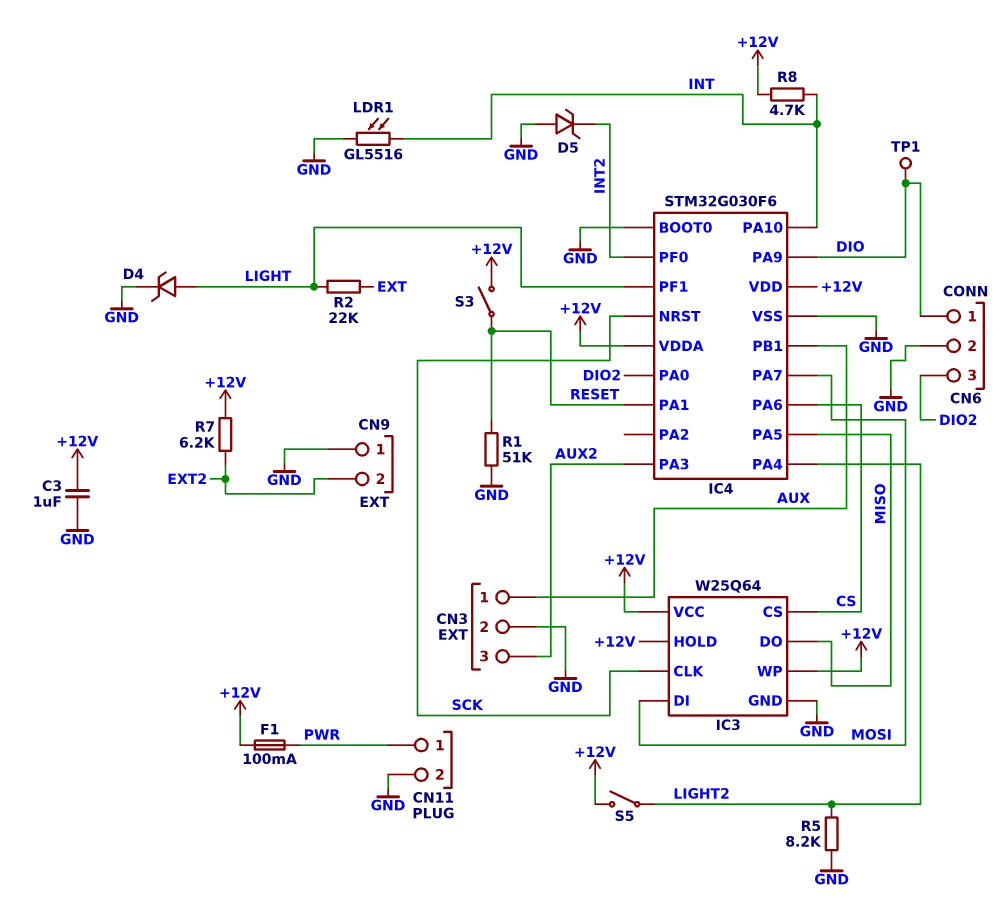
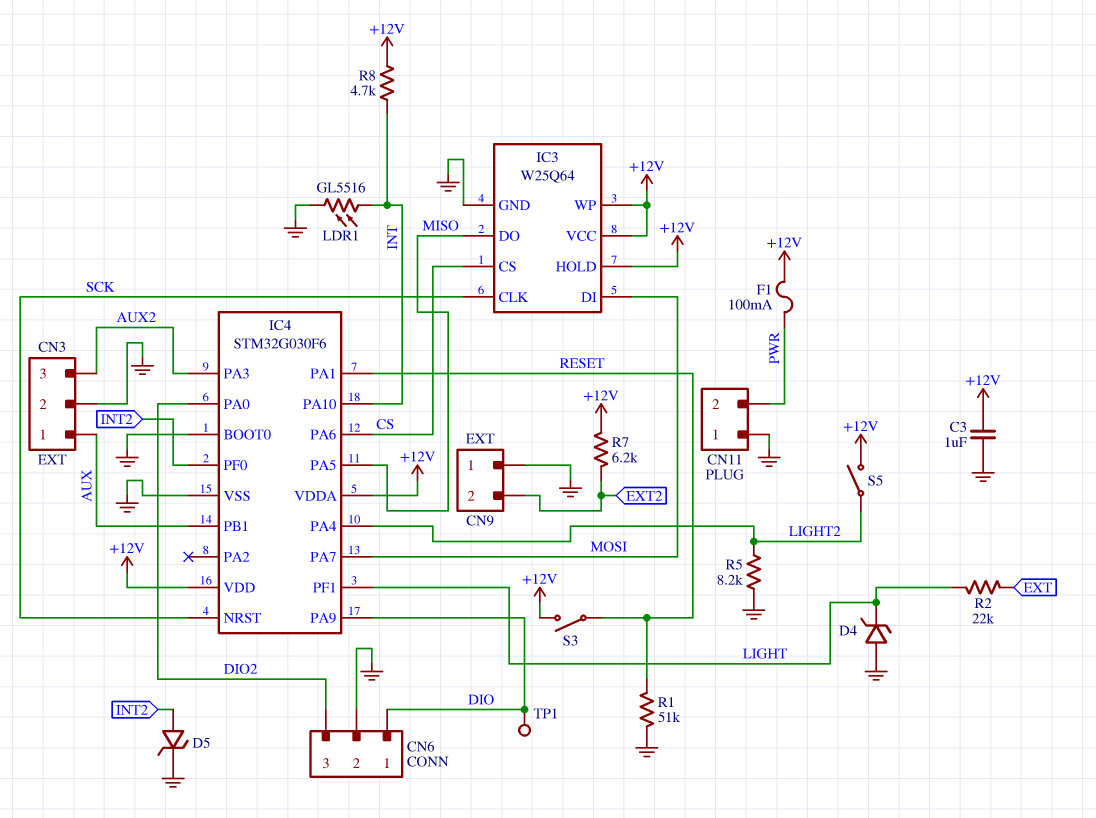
CN11 pin 1: PWR -> GND
CN11 pin 2: GND -> PWR
D4: zener (A LIGHT, K GND) -> zener (A GND, K LIGHT)
D5: zener (A GND, K INT2) -> zener (A INT2, K GND)

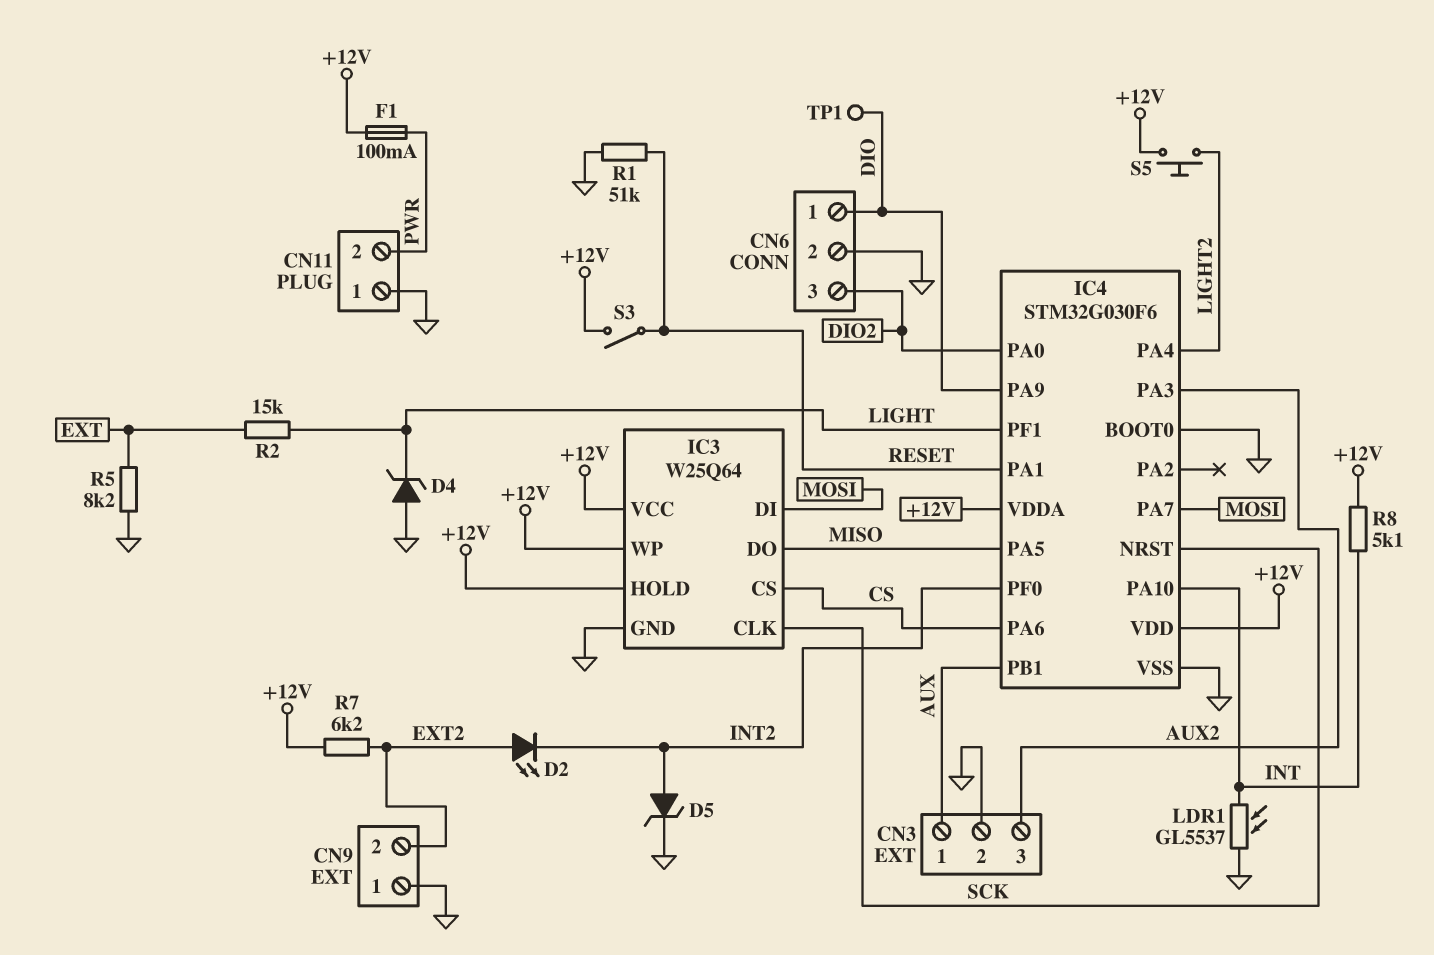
C3: 1uF (+12V, GND) -> none
D2: none -> LED (A EXT2, K INT2)
LDR1: GL5516 (GND, INT) -> GL5537 (GND, INT)
R2: 22k (EXT, LIGHT) -> 15k (EXT, LIGHT)
R5: 8.2k (GND, LIGHT2) -> 8.2k (EXT, GND)
R8: 4.7k (+12V, INT) -> 5.1k (+12V, INT)
S5: switch (+12V, LIGHT2) -> button (+12V, LIGHT2)

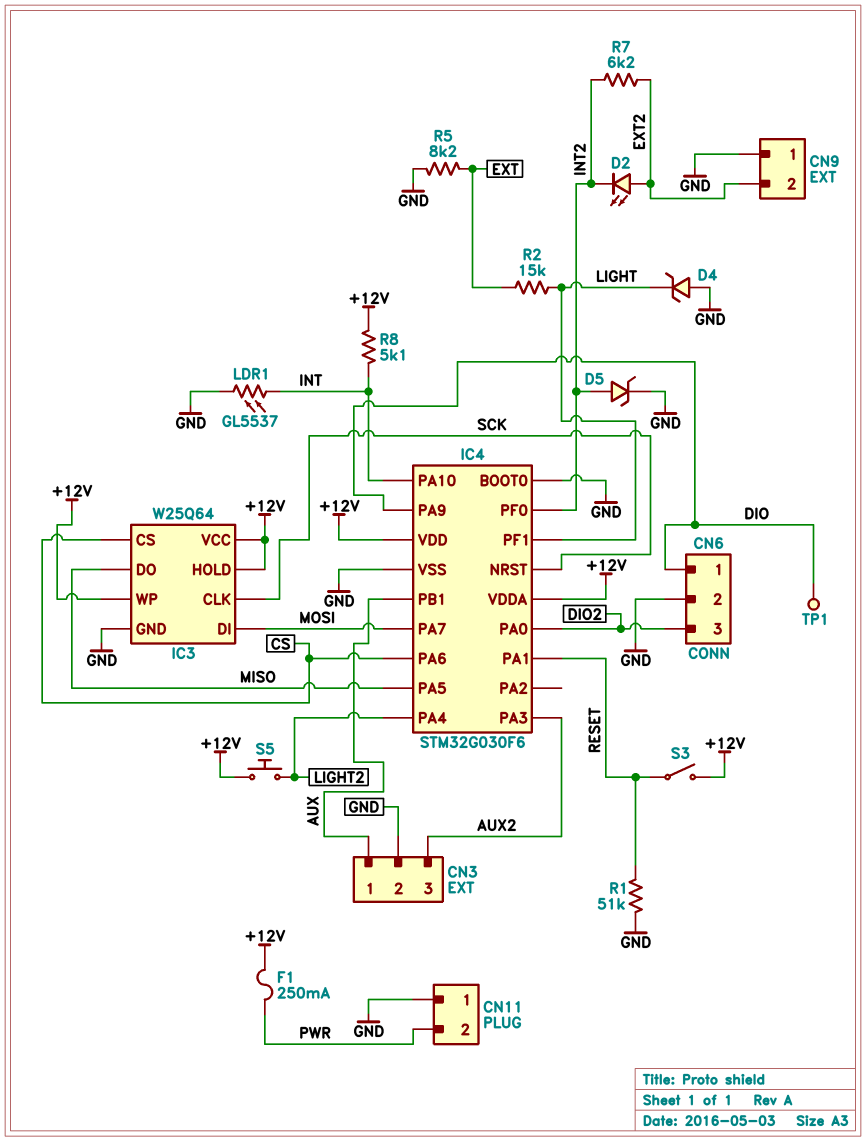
F1: 100mA (+12V, PWR) -> 250mA (+12V, PWR)
R7: 6.2k (+12V, EXT2) -> 6.2k (EXT2, INT2)

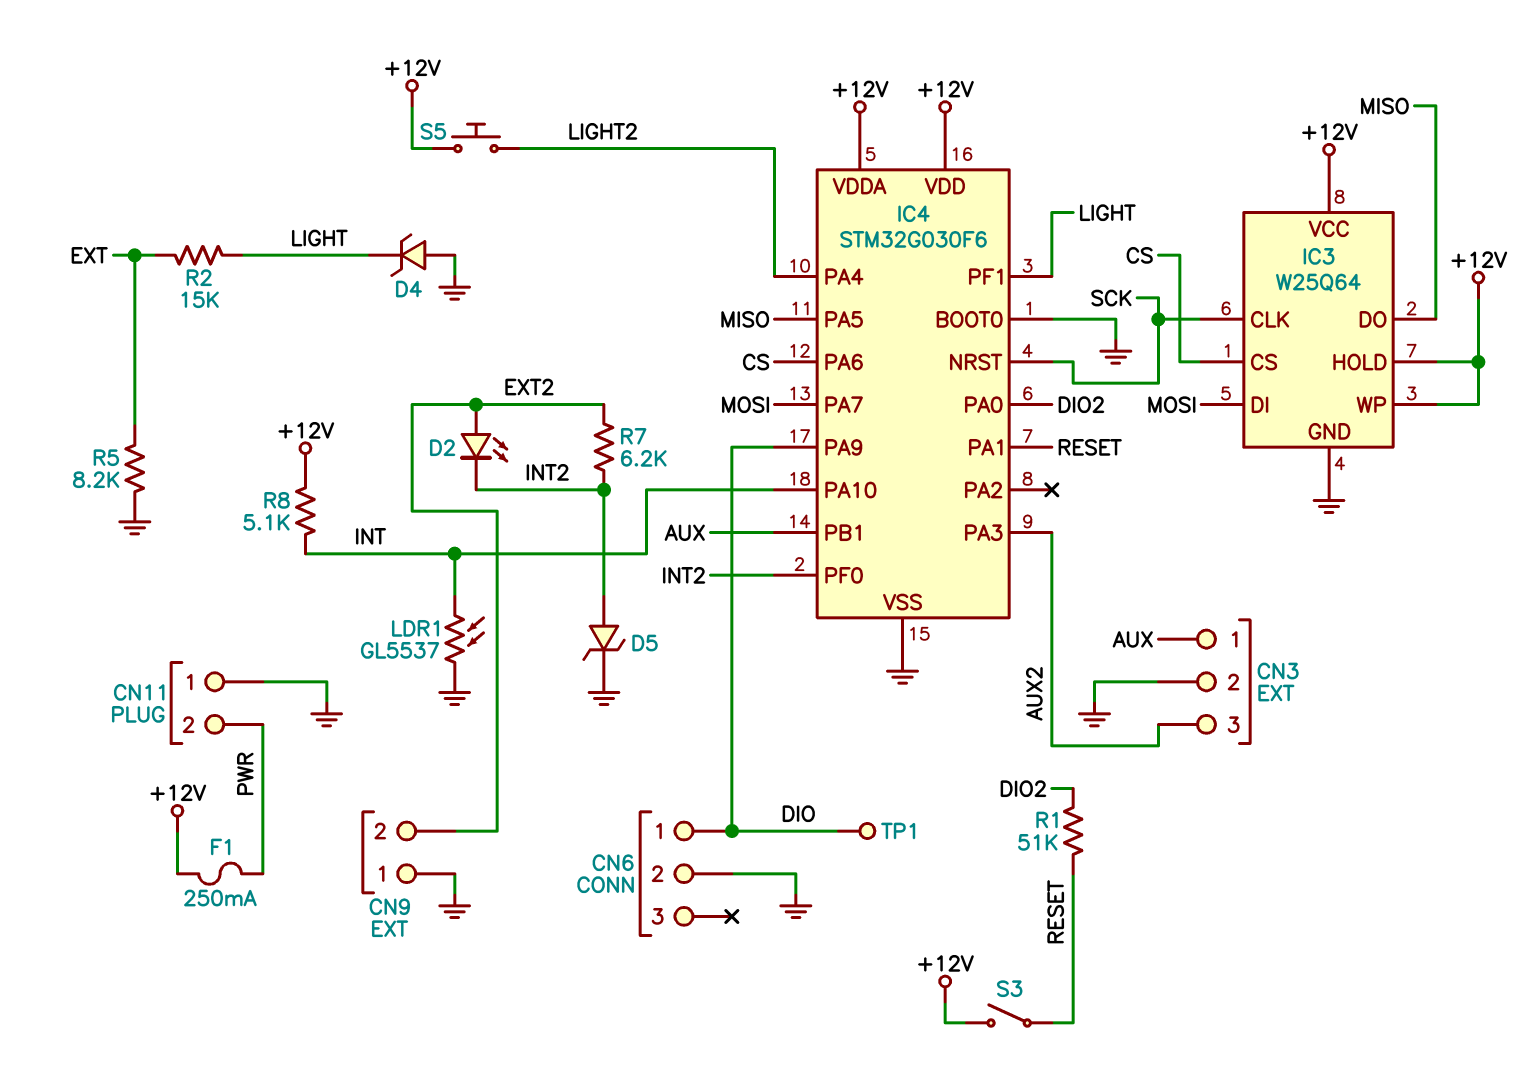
CN6 pin 3: DIO2 -> none
R1: 51k (GND, RESET) -> 51k (DIO2, RESET)

